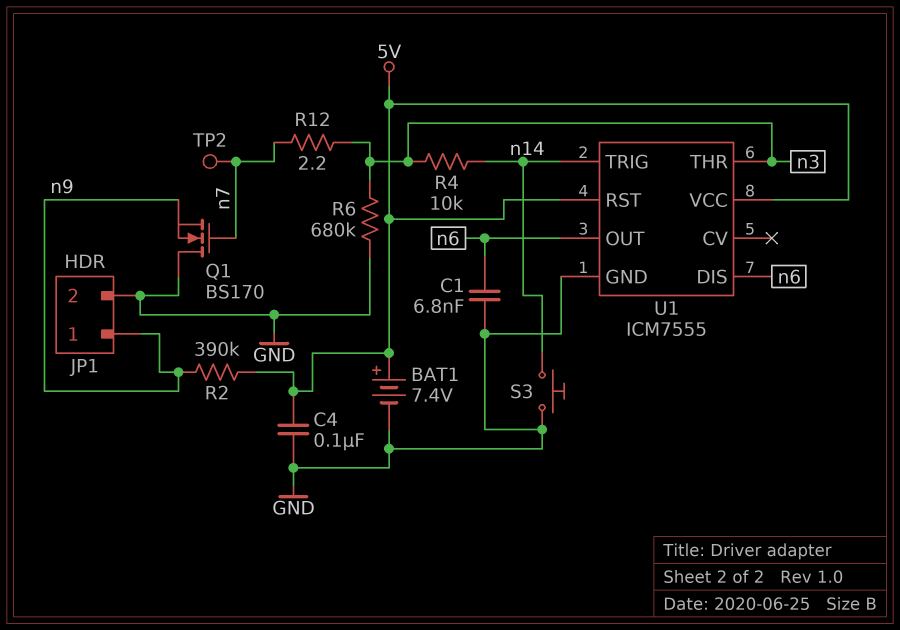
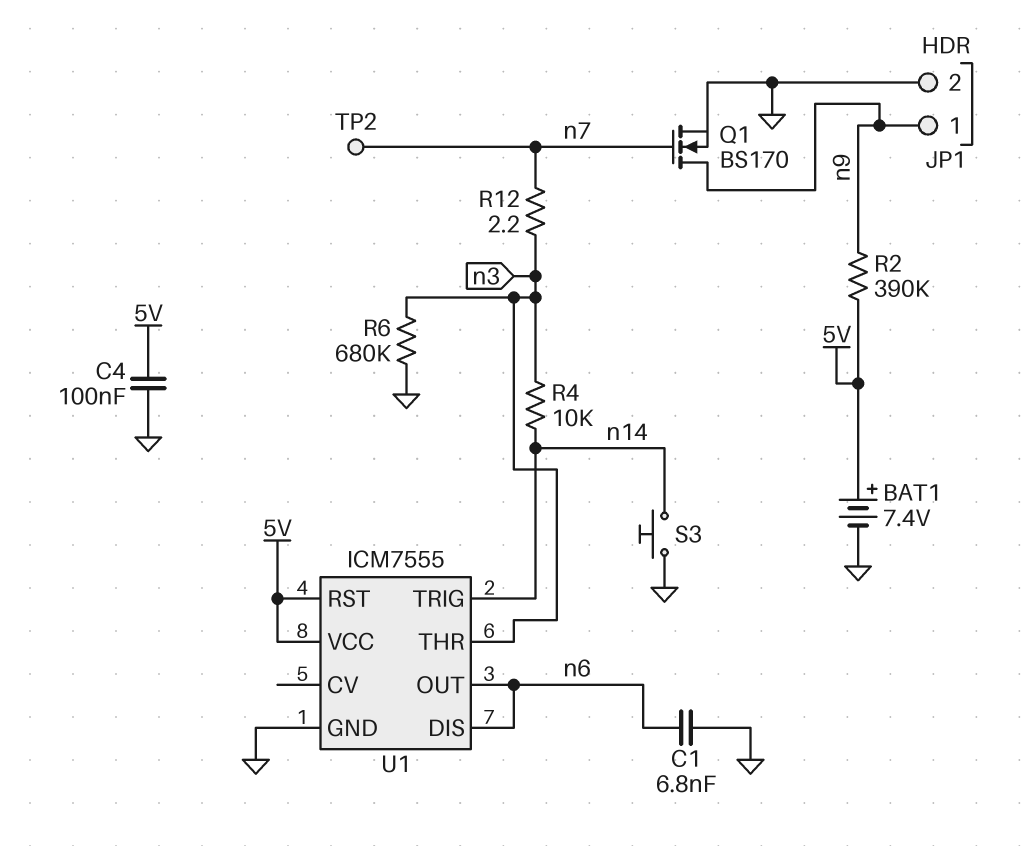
Q1: NMOS BS170 (G n7, D GND, S n9) -> NMOS BS170 (G n7, D n9, S GND)

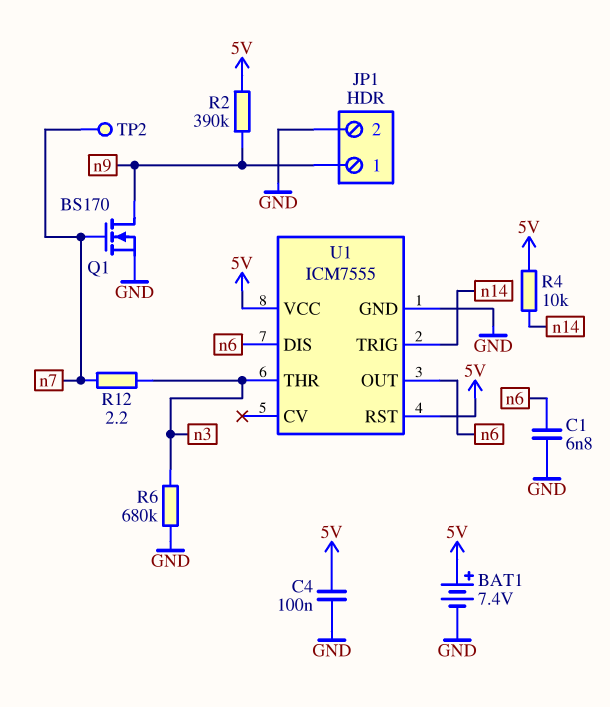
R4: 10k (n3, n14) -> 10k (5V, n14)
S3: button (GND, n14) -> none

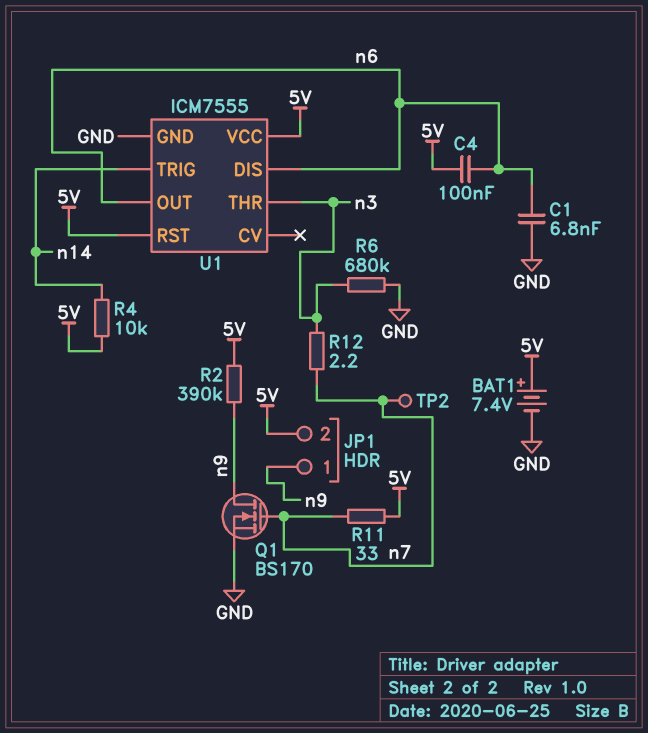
C4: 100nF (5V, GND) -> 100nF (5V, n6)
JP1 pin 2: GND -> 5V
R11: none -> 33 (5V, n7)

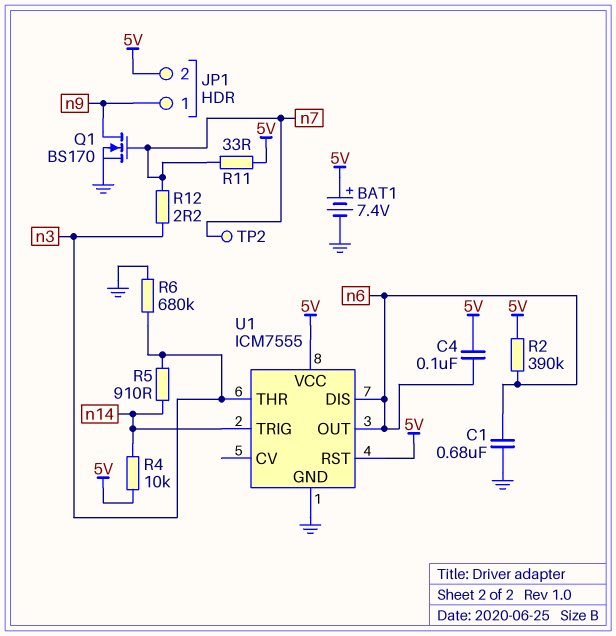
C1: 6.8nF (GND, n6) -> 680nF (GND, n6)
R2: 390k (5V, n9) -> 390k (5V, n6)
R5: none -> 910 (n3, n14)

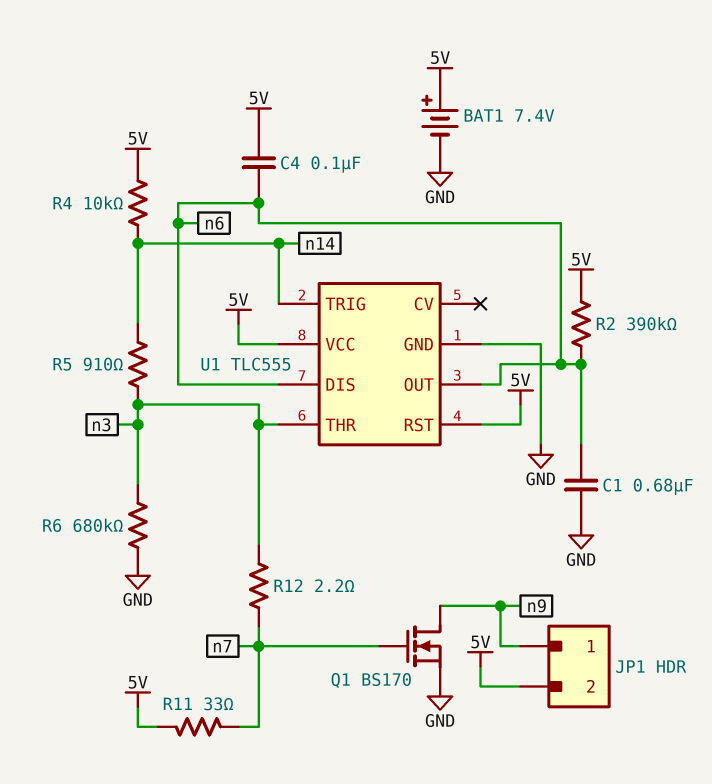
TP2: test point (n7) -> none
U1: ICM7555 -> TLC555

